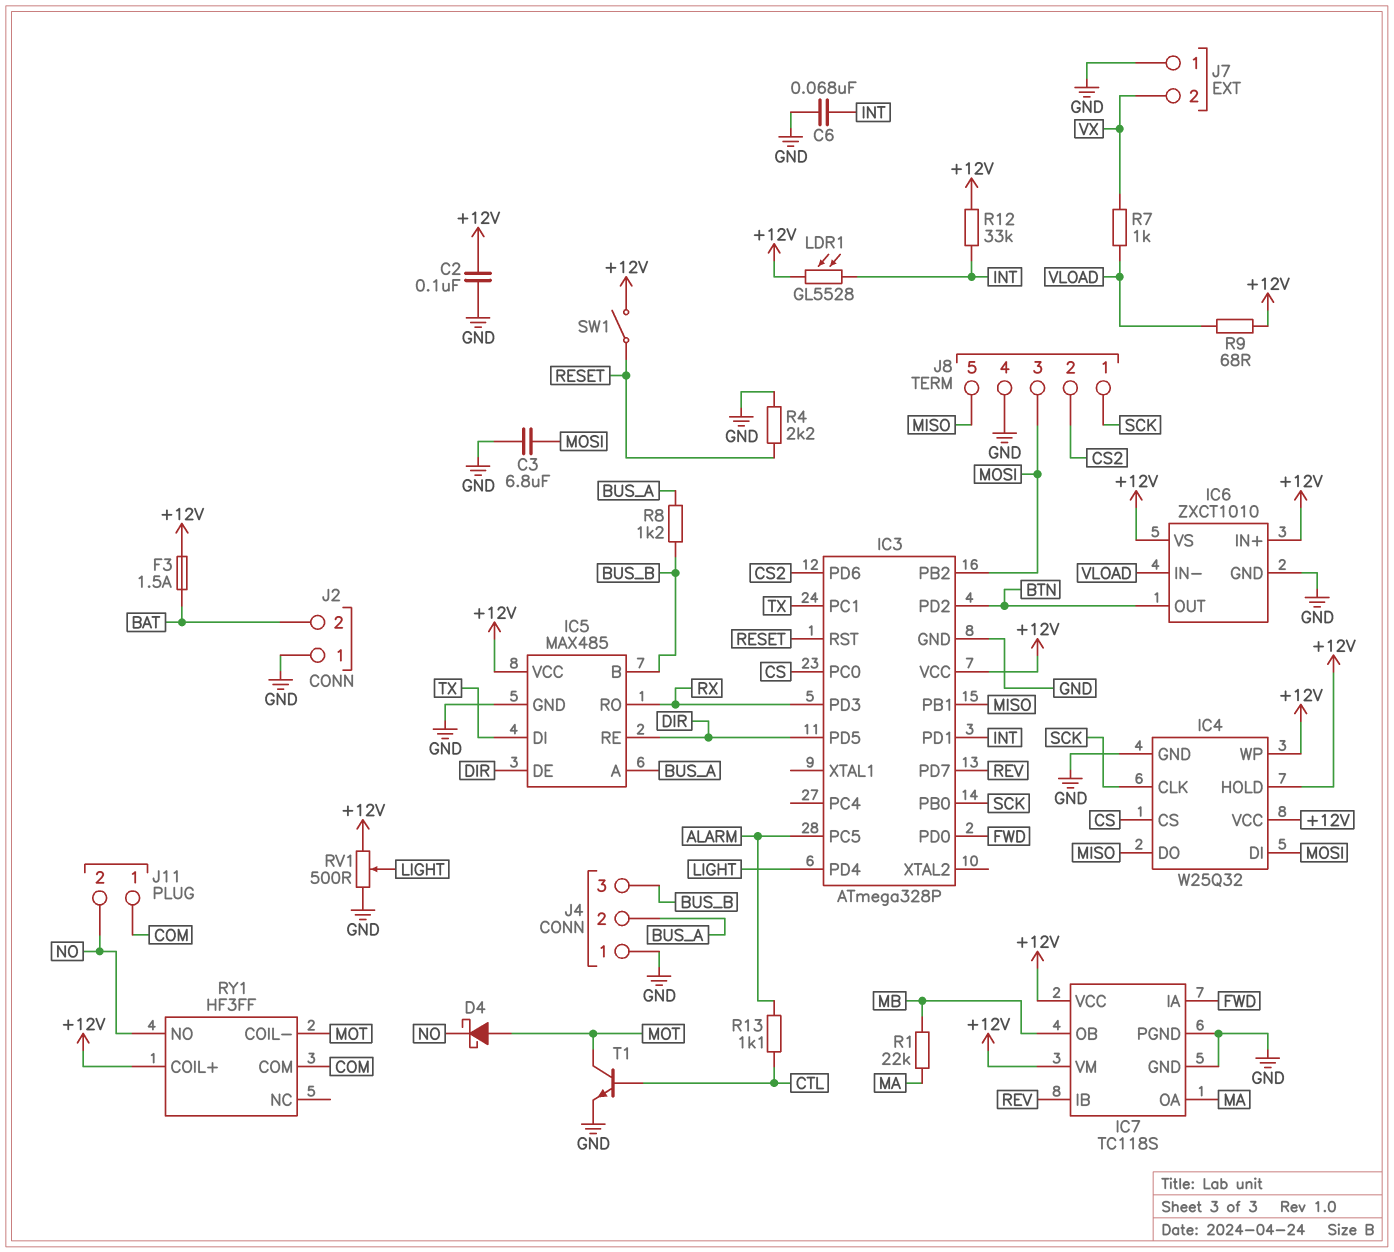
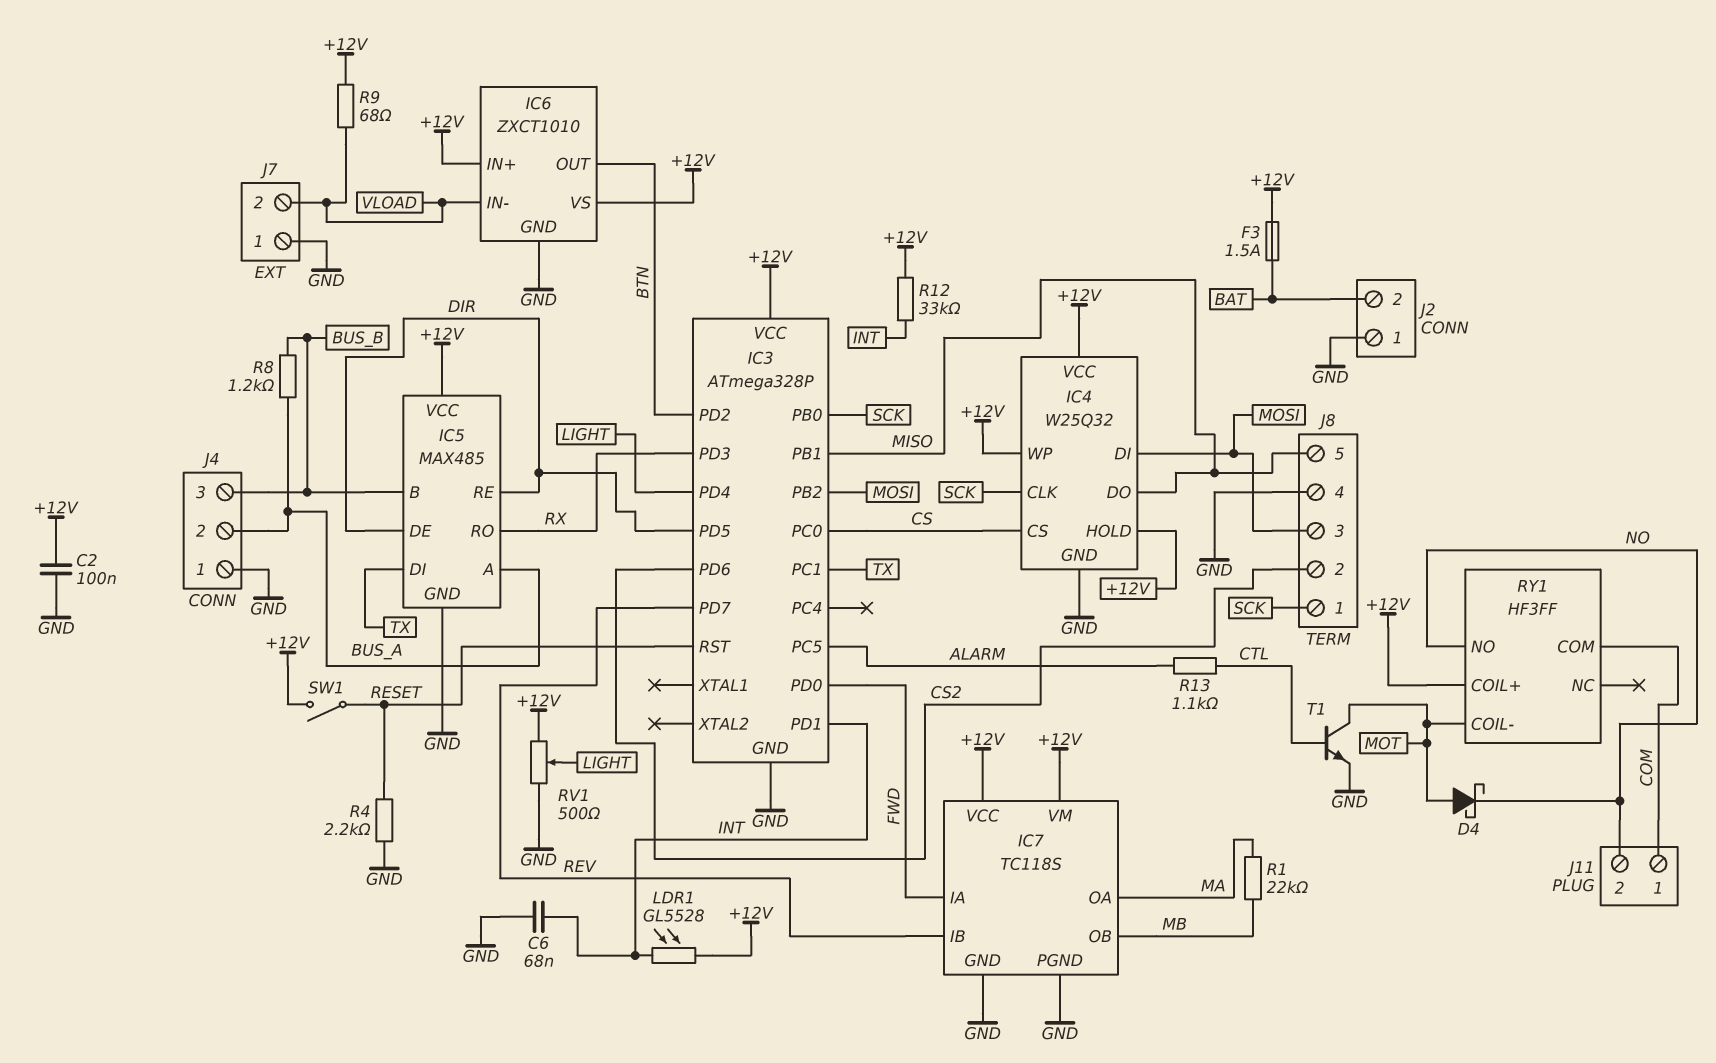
C3: 6.8uF (GND, MOSI) -> none
J7 pin 2: VX -> VLOAD
R7: 1k (VLOAD, VX) -> none

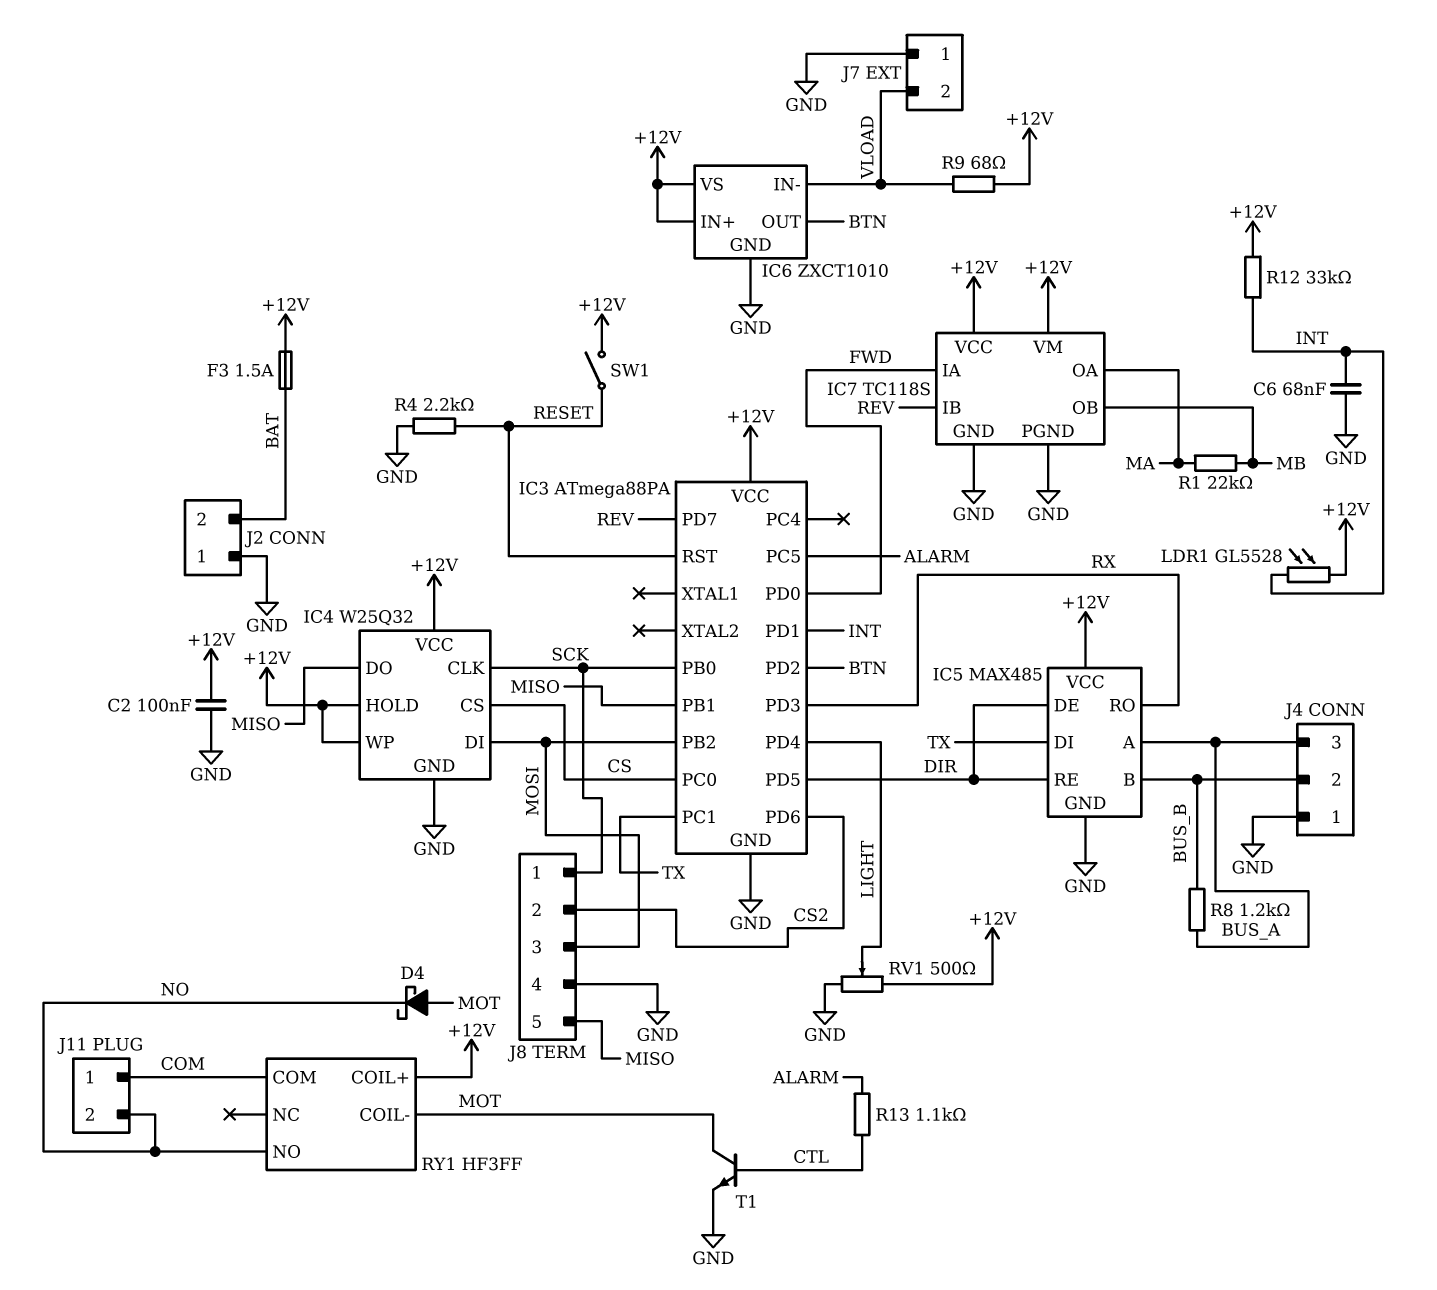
IC3: ATmega328P -> ATmega88PA
J4 pin 2: BUS_A -> BUS_B
J4 pin 3: BUS_B -> BUS_A

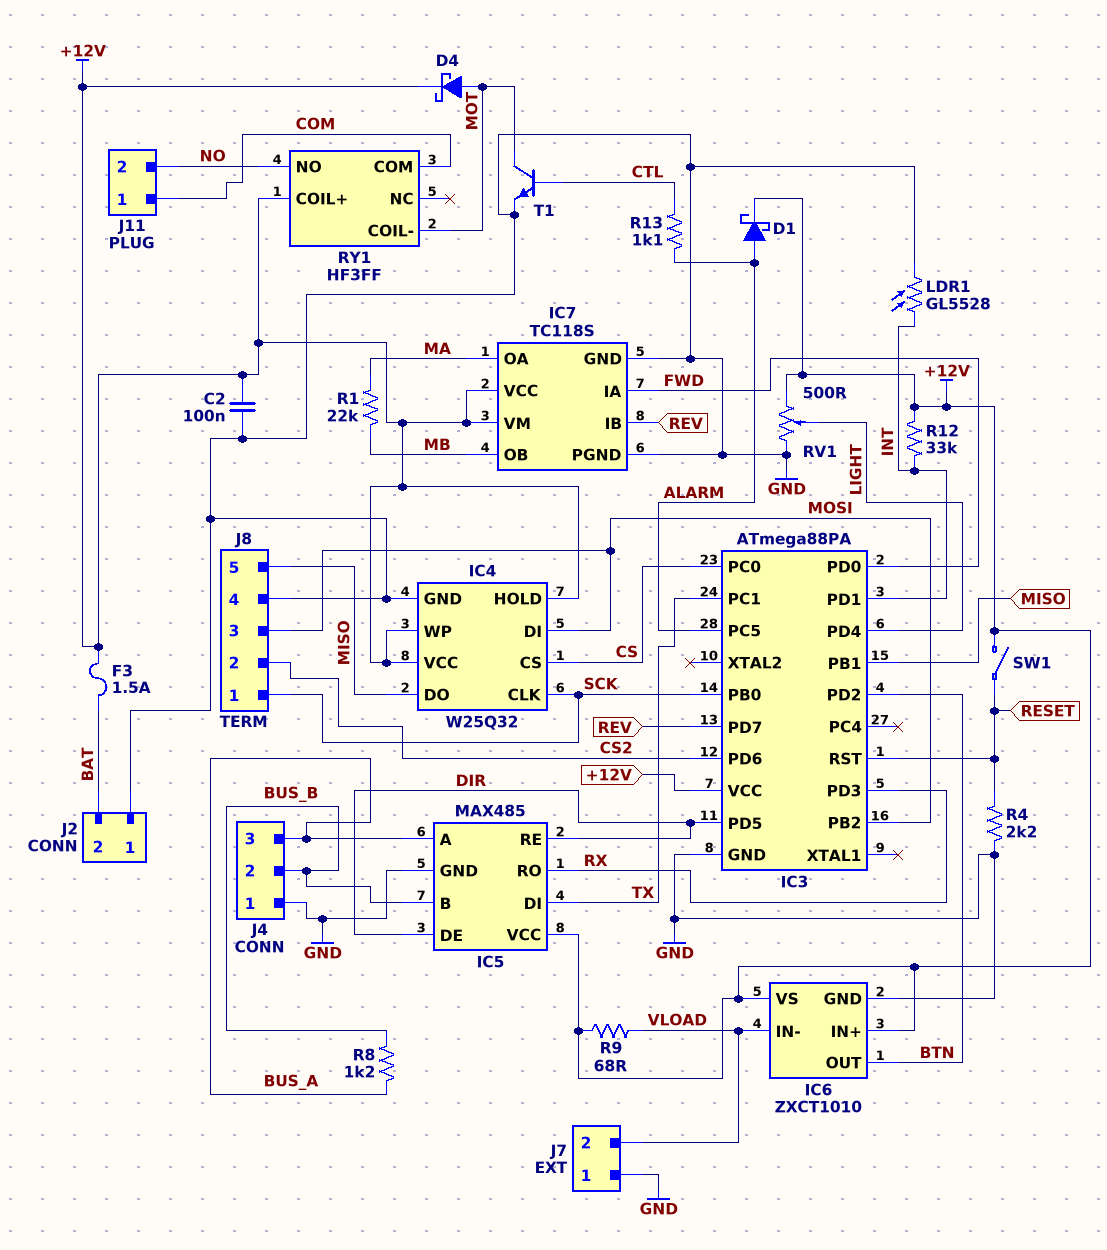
C6: 68nF (GND, INT) -> none
D1: none -> schottky (A ALARM, K +12V)
D4: schottky (A MOT, K NO) -> schottky (A MOT, K +12V)
LDR1: GL5528 (+12V, INT) -> GL5528 (GND, INT)

